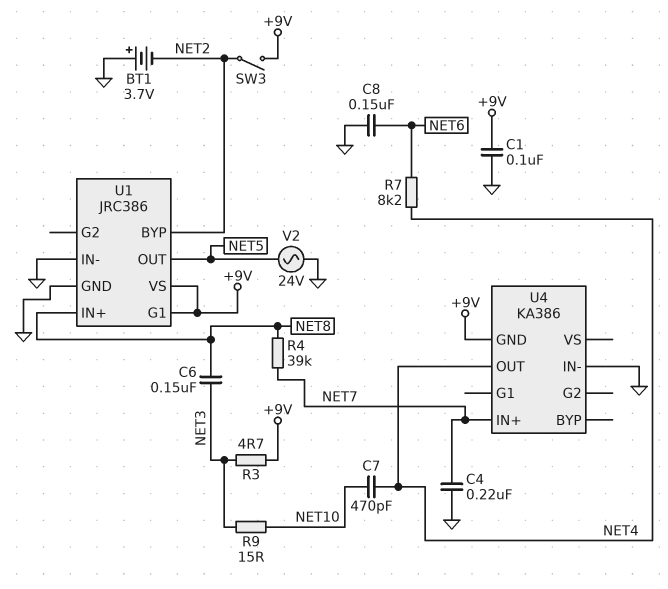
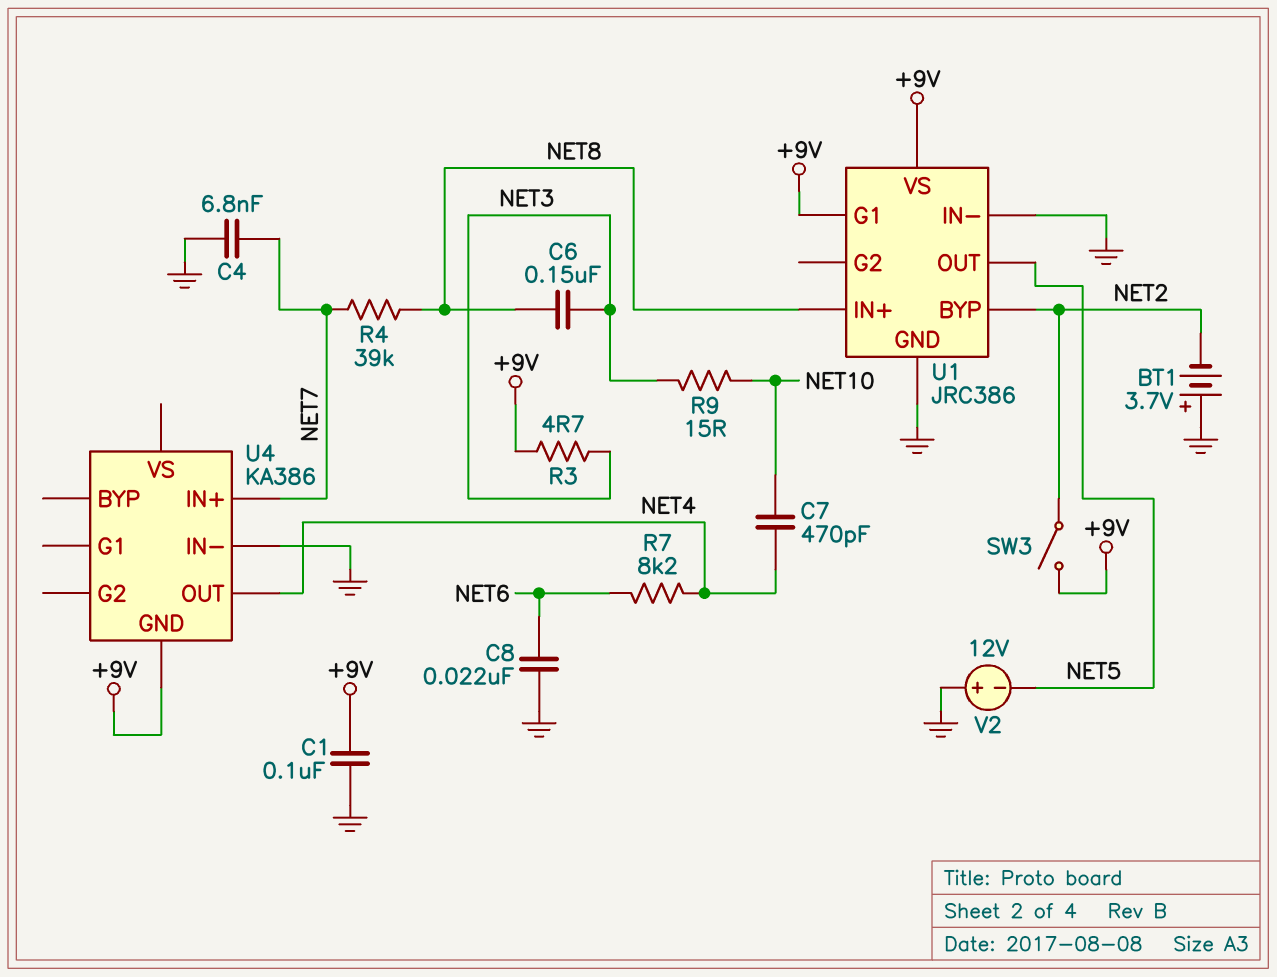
C4: 220nF (GND, NET7) -> 6.8nF (GND, NET7)
C8: 150nF (GND, NET6) -> 22nF (GND, NET6)
V2: AC 24V (GND, NET5) -> 12V (plus GND, minus NET5)

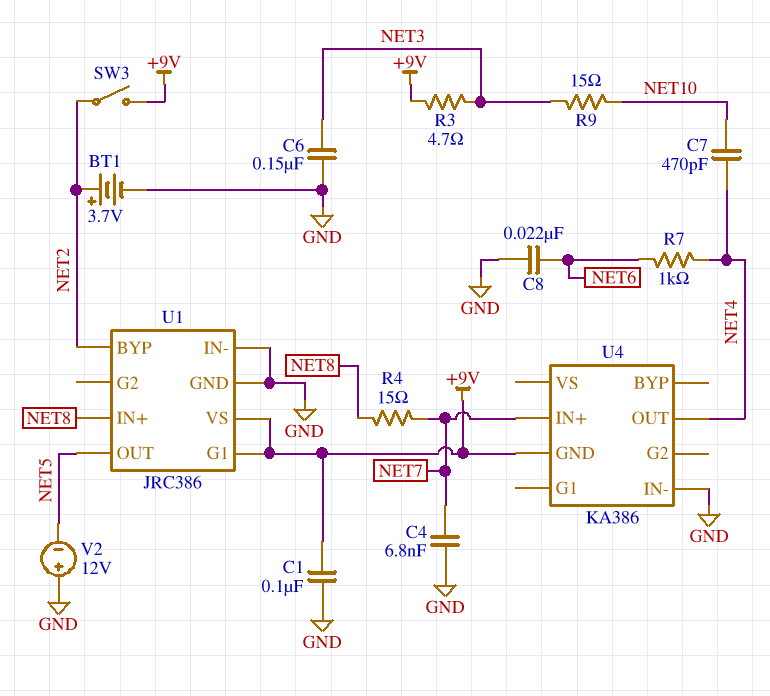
BT1: 3.7V (plus GND, minus NET2) -> 3.7V (plus NET2, minus GND)
C6: 150nF (NET3, NET8) -> 150nF (GND, NET3)
R4: 39k (NET7, NET8) -> 15 (NET7, NET8)
R7: 8.2k (NET4, NET6) -> 1k (NET4, NET6)

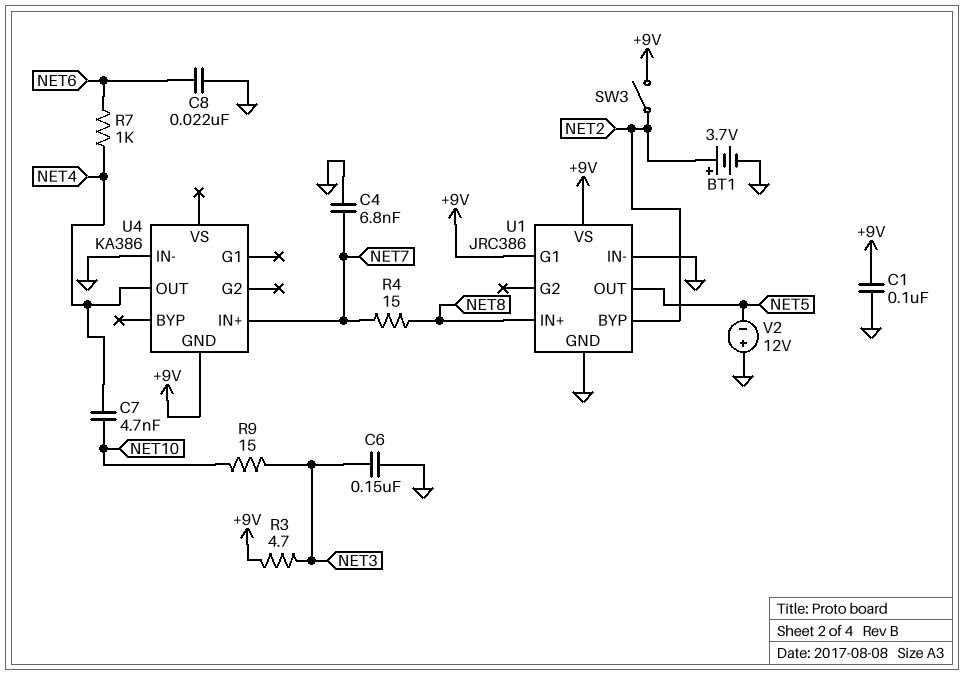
C7: 470pF (NET4, NET10) -> 4.7nF (NET4, NET10)

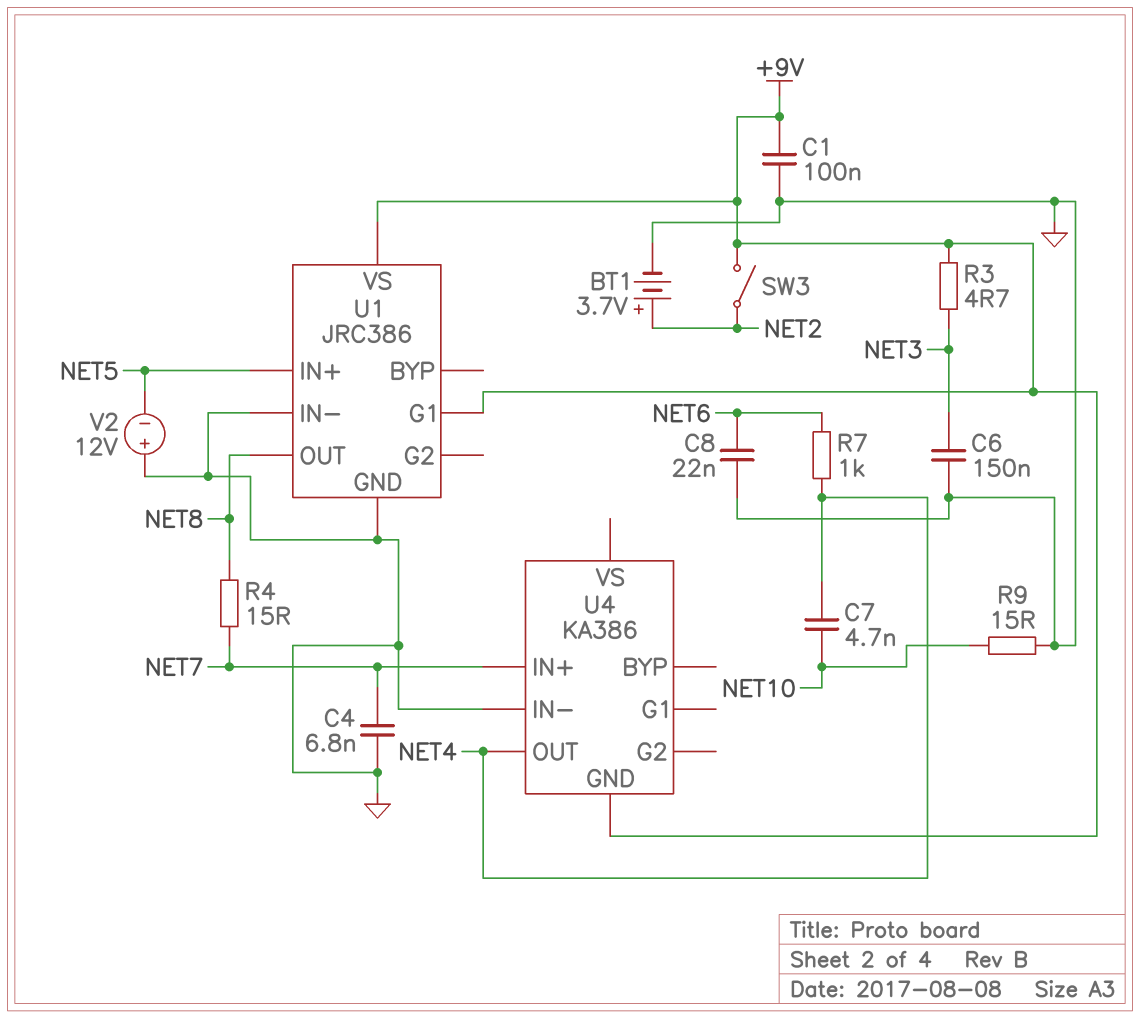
R9: 15 (NET3, NET10) -> 15 (GND, NET10)
U1 pin BYP: NET2 -> none
U1 pin IN+: NET8 -> NET5
U1 pin OUT: NET5 -> NET8

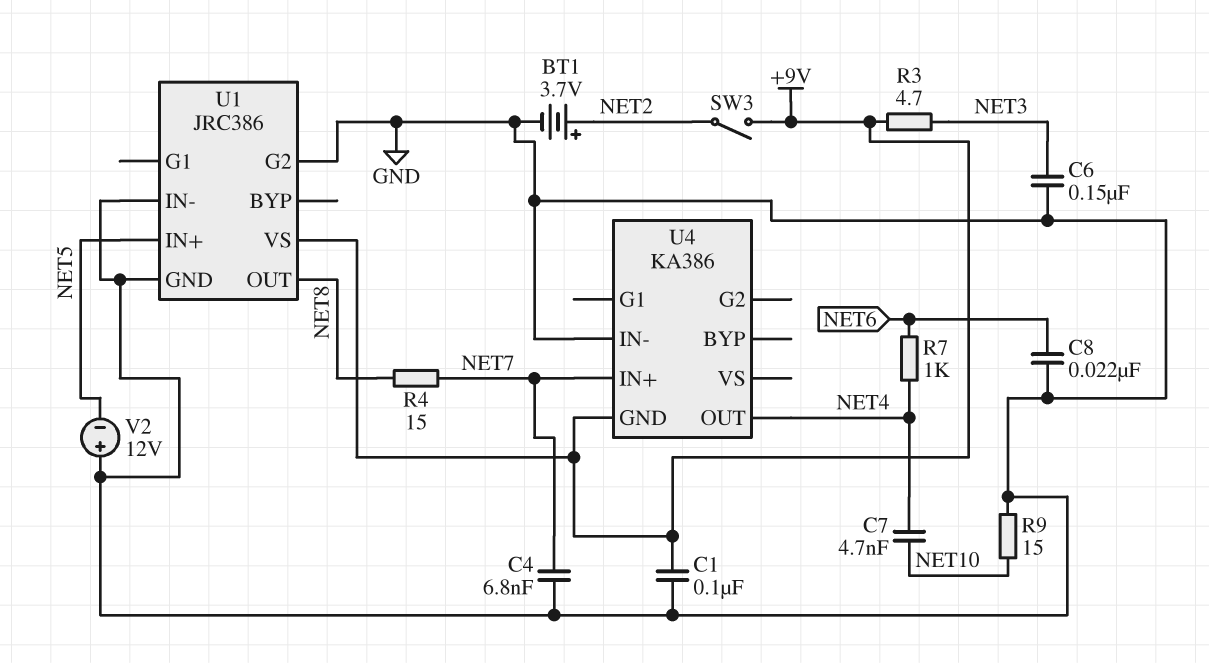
U1 pin G1: +9V -> none
U1 pin G2: none -> GND

